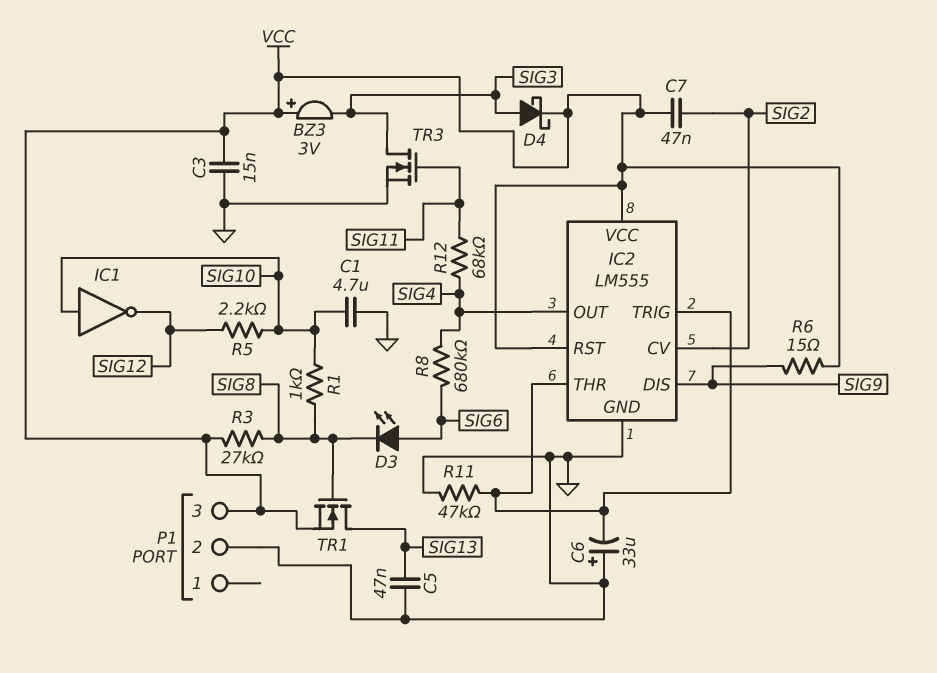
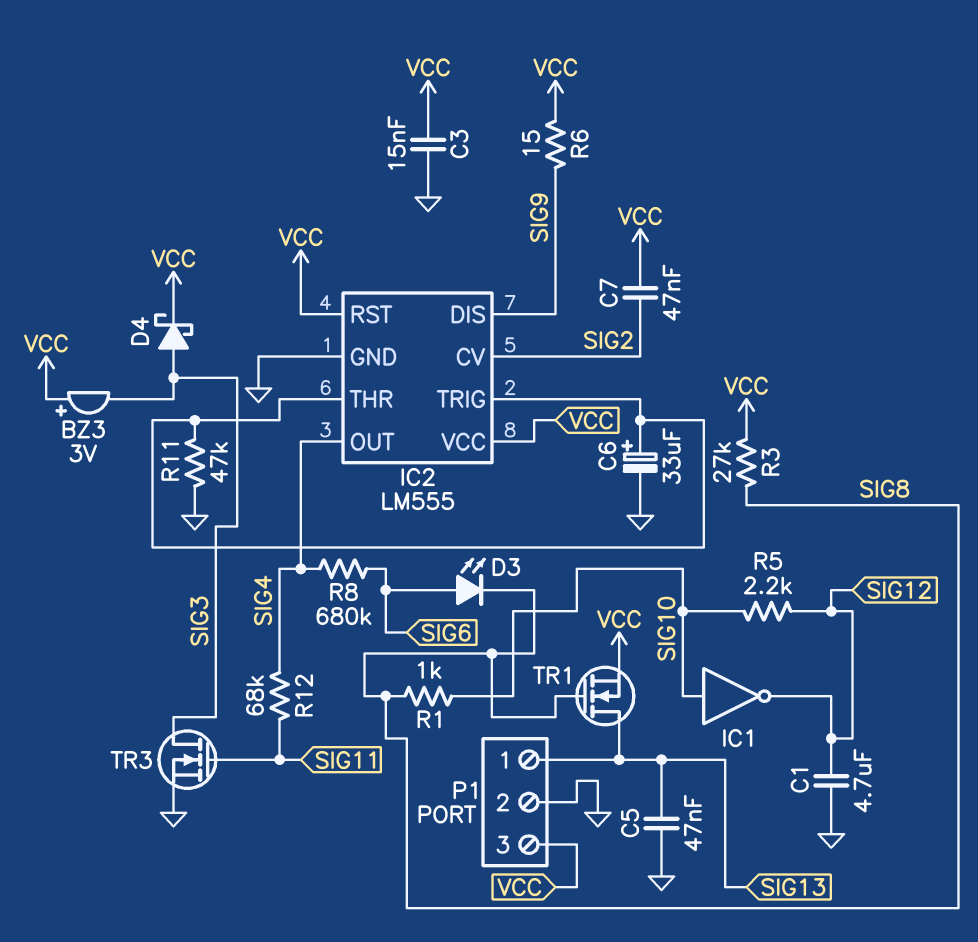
C1: 4.7uF (GND, SIG10) -> 4.7uF (GND, SIG12)
C6: 33uF (plus GND, minus IC2/THR) -> 33uF (plus IC2/THR, minus GND)
P1 pin 1: none -> SIG13

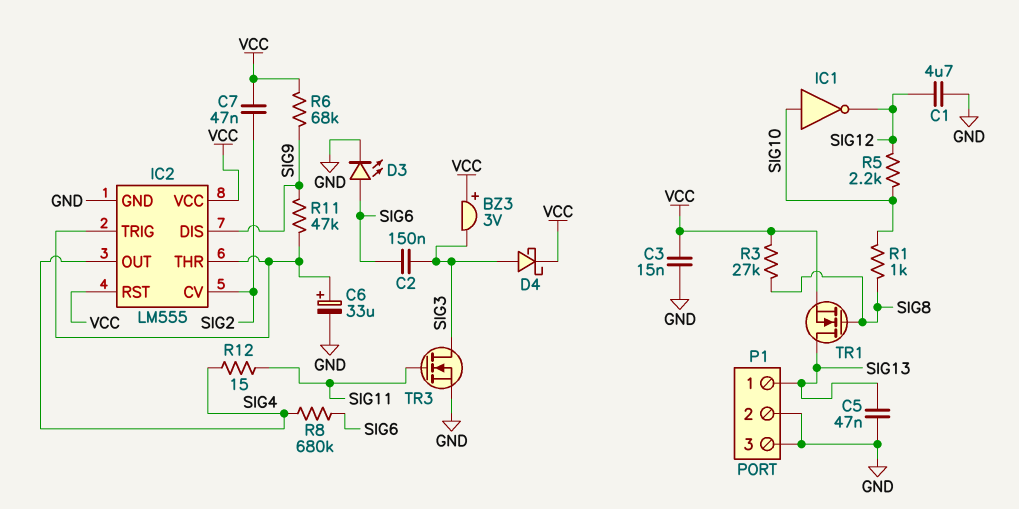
C2: none -> 150nF (SIG3, SIG6)
D3: LED (A SIG6, K SIG8) -> LED (A SIG6, K GND)
P1 pin 3: VCC -> GND
R6: 15 (SIG9, VCC) -> 68k (SIG9, VCC)
R11: 47k (GND, IC2/THR) -> 47k (IC2/THR, SIG9)
R12: 68k (SIG4, SIG11) -> 15 (SIG4, SIG11)

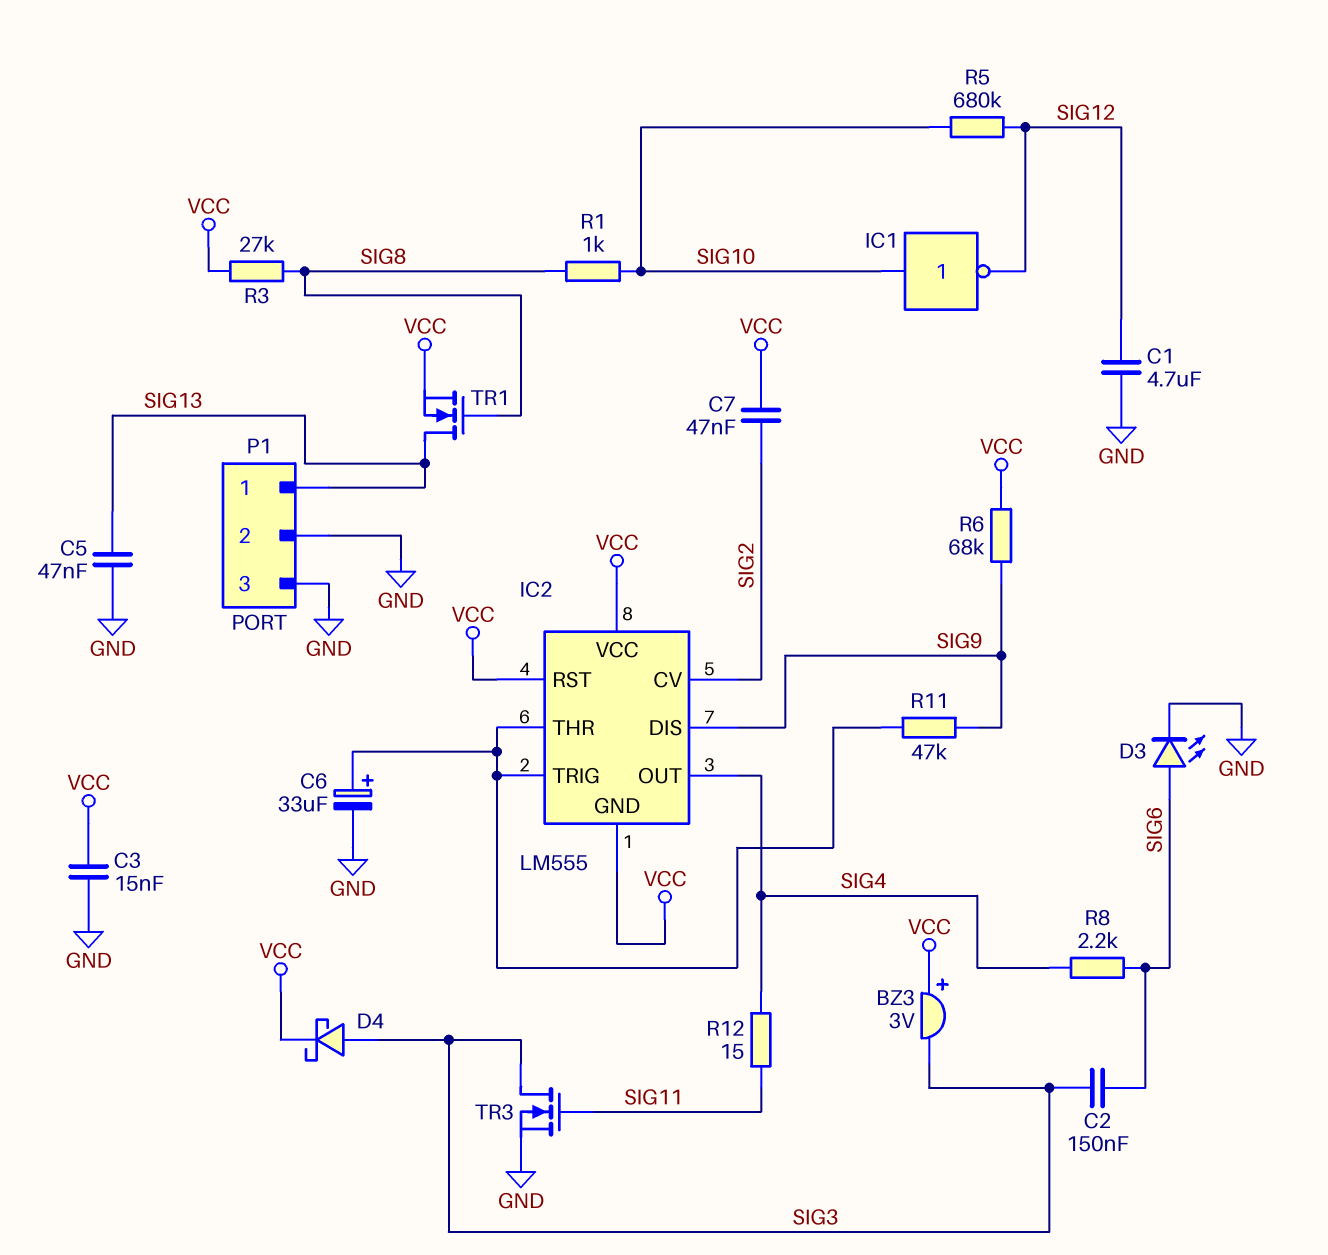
IC2 pin GND: GND -> VCC
R5: 2.2k (SIG10, SIG12) -> 680k (SIG10, SIG12)
R8: 680k (SIG4, SIG6) -> 2.2k (SIG4, SIG6)

